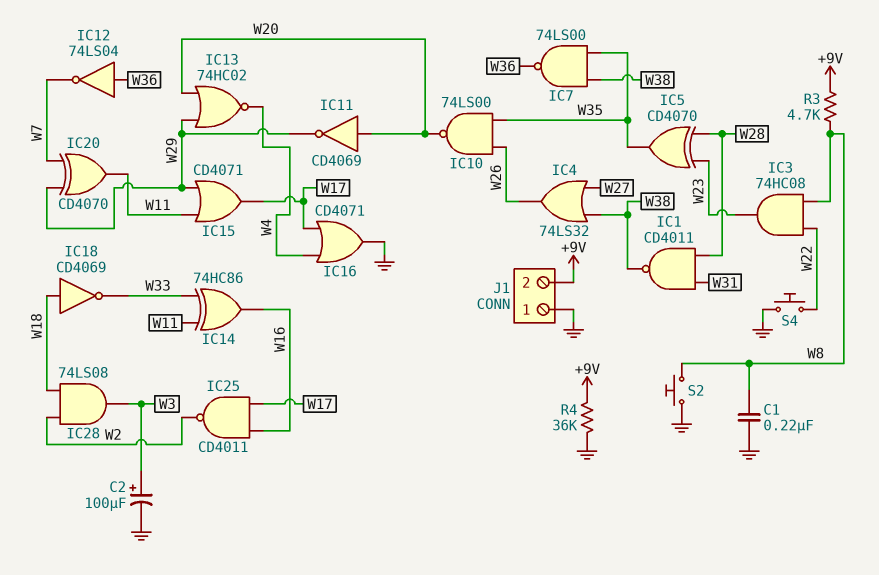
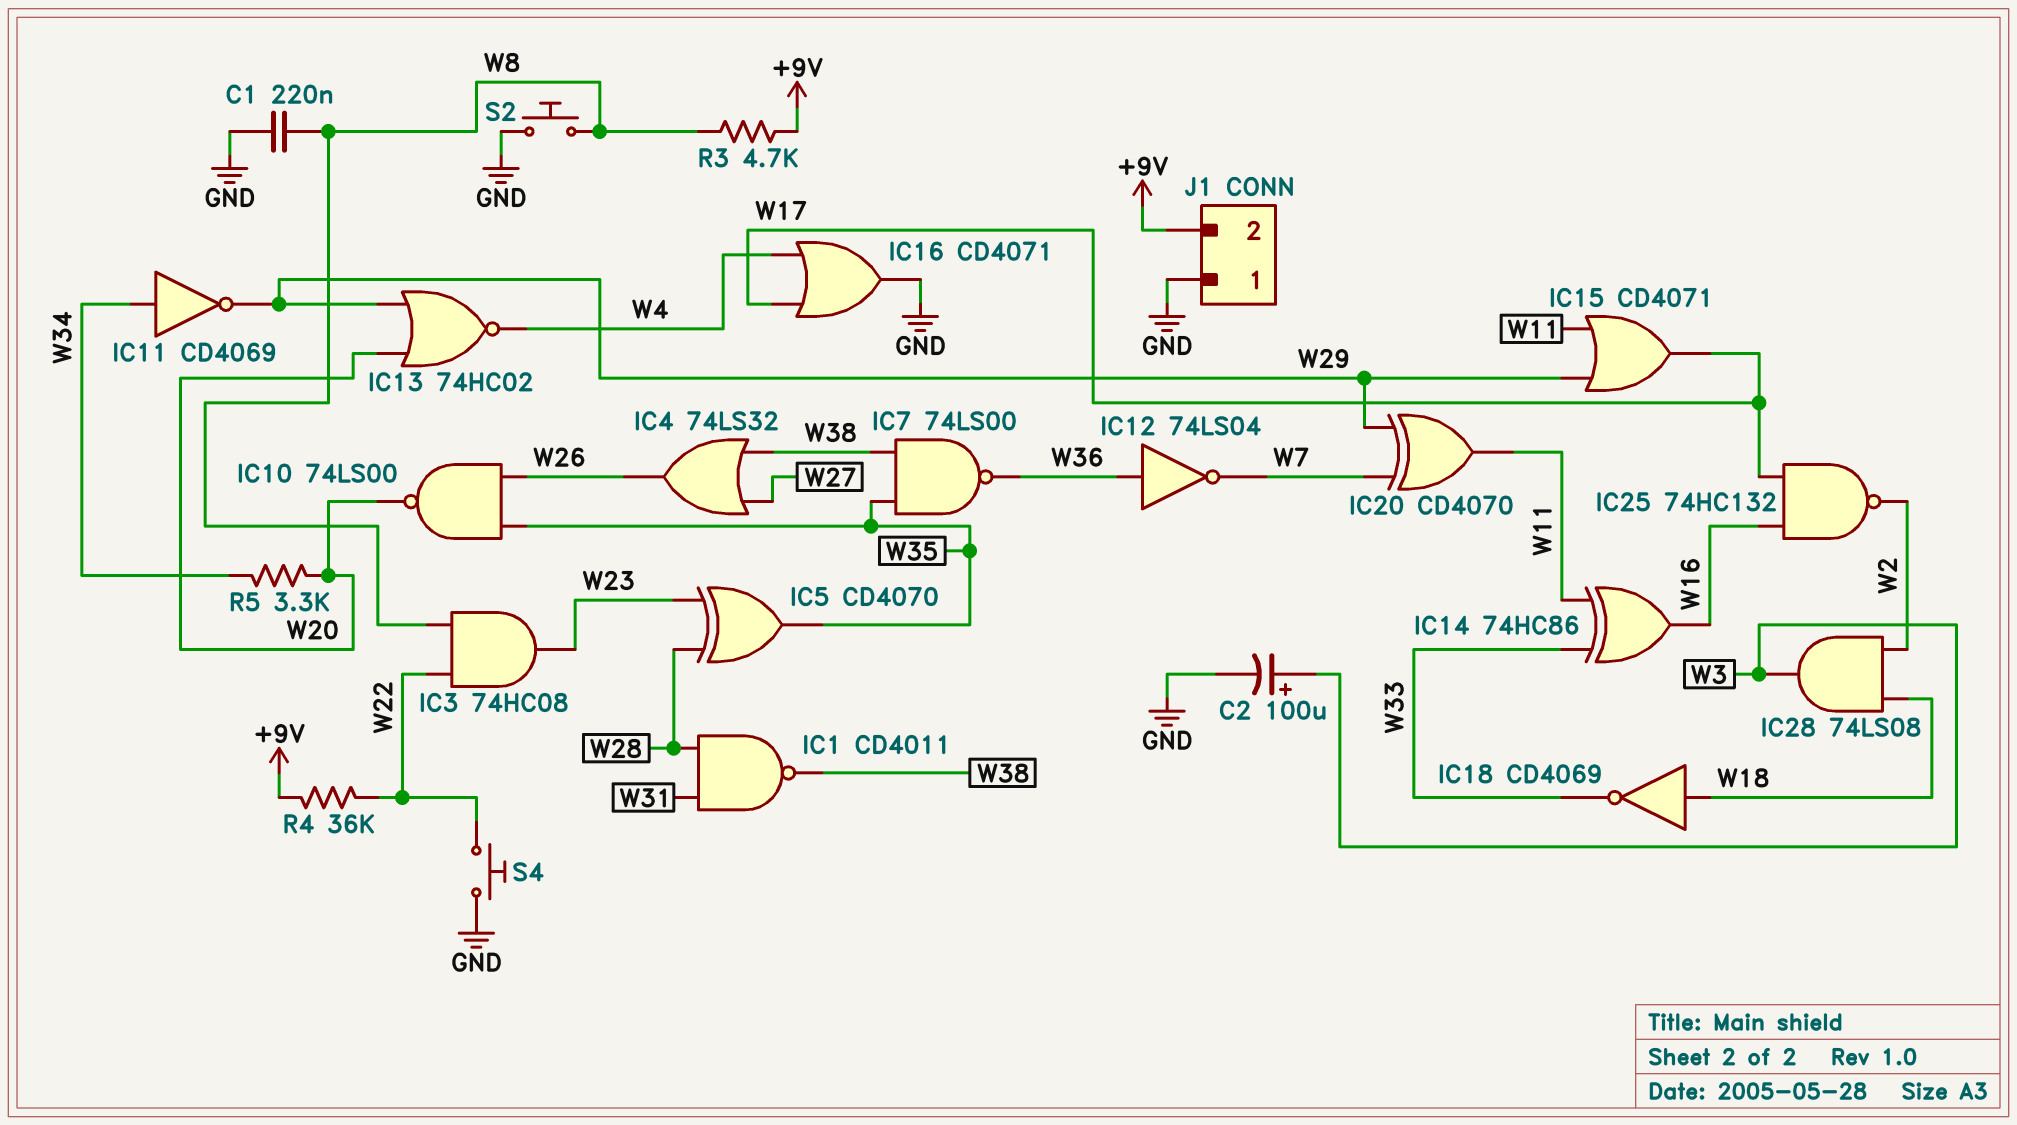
IC11: NOT CD4069 (in W20, out W29) -> NOT CD4069 (in W34, out W29)
IC25: NAND CD4011 (in W16, in W17, out W2) -> NAND 74HC132 (in W16, in W17, out W2)
R4: 36k (+9V, GND) -> 36k (+9V, W22)
R5: none -> 3.3k (W20, W34)

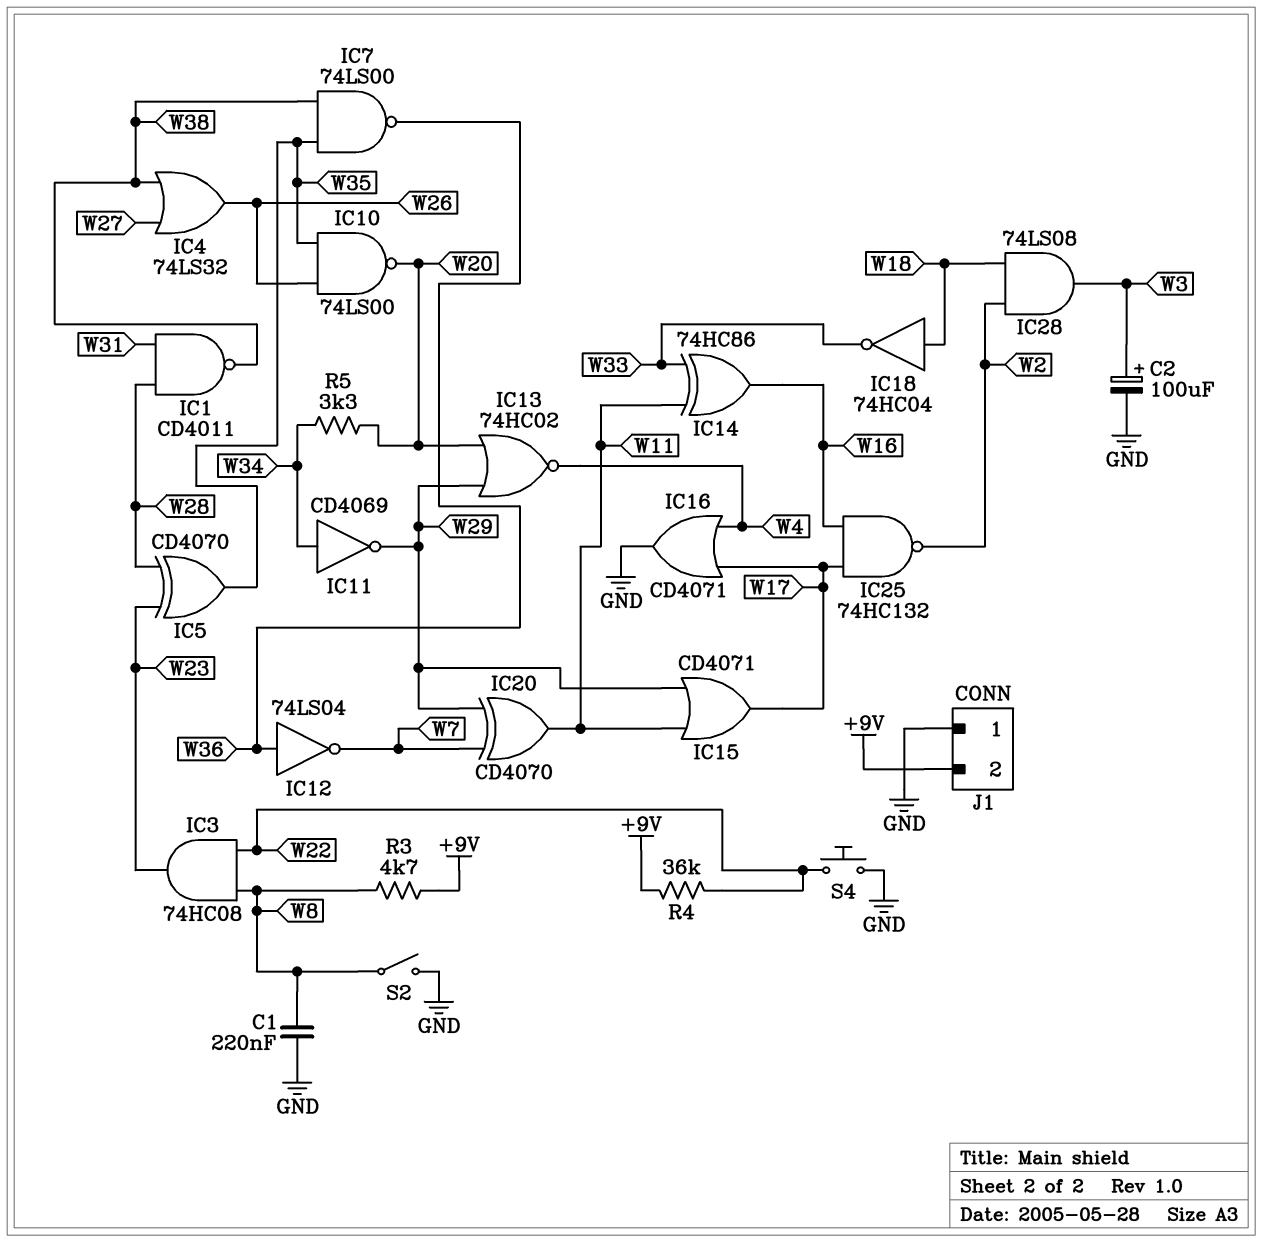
IC18: NOT CD4069 (in W18, out W33) -> NOT 74HC04 (in W18, out W33)
S2: button (GND, W8) -> switch (GND, W8)

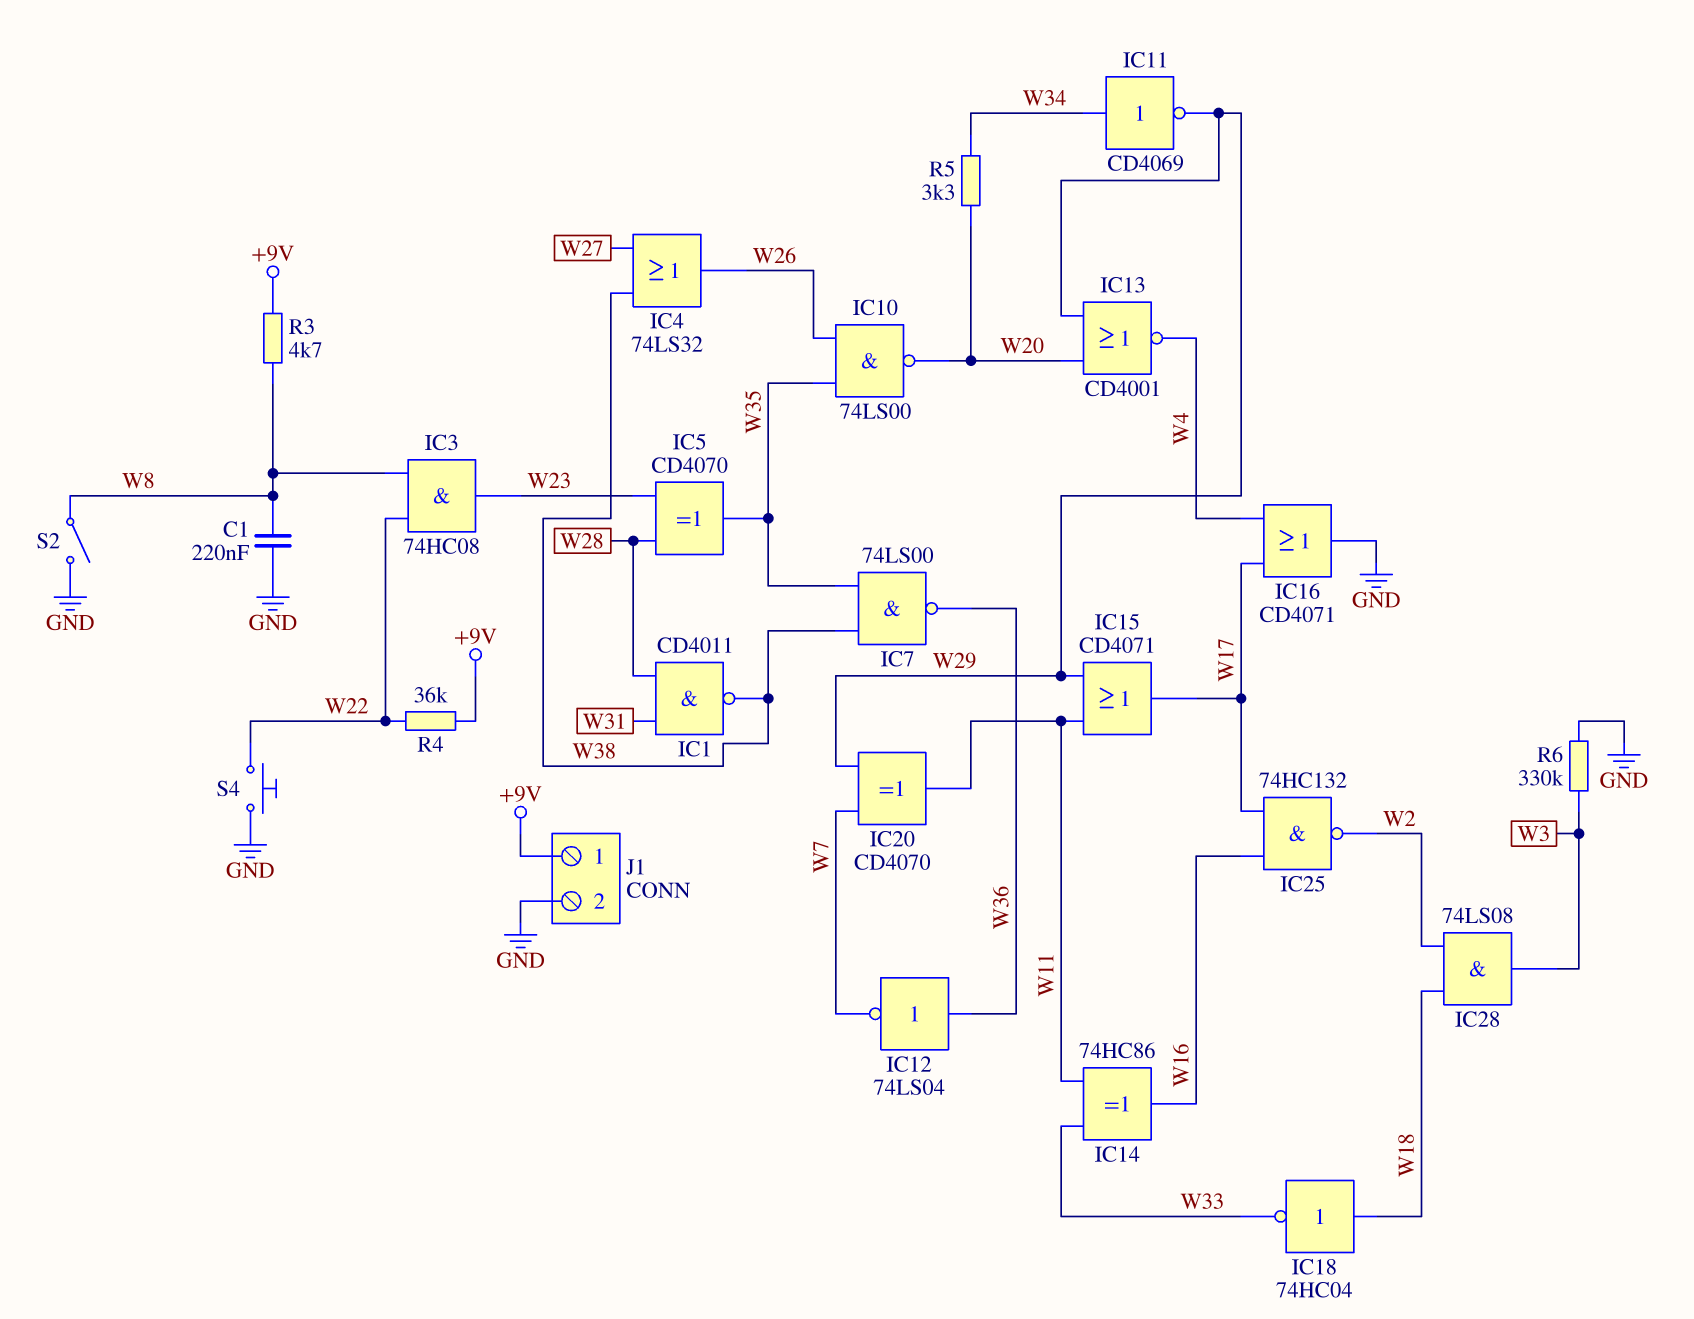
C2: 100uF (plus W3, minus GND) -> none
IC13: NOR 74HC02 (in W20, in W29, out W4) -> NOR CD4001 (in W20, in W29, out W4)
J1 pin 1: GND -> +9V
J1 pin 2: +9V -> GND
R6: none -> 330k (GND, W3)

